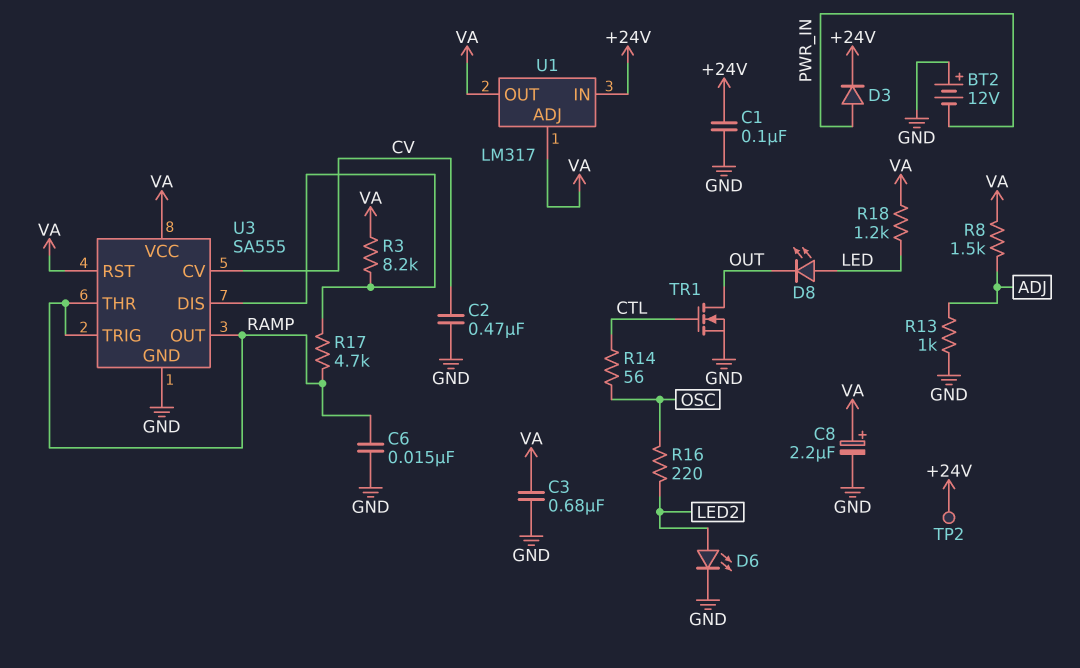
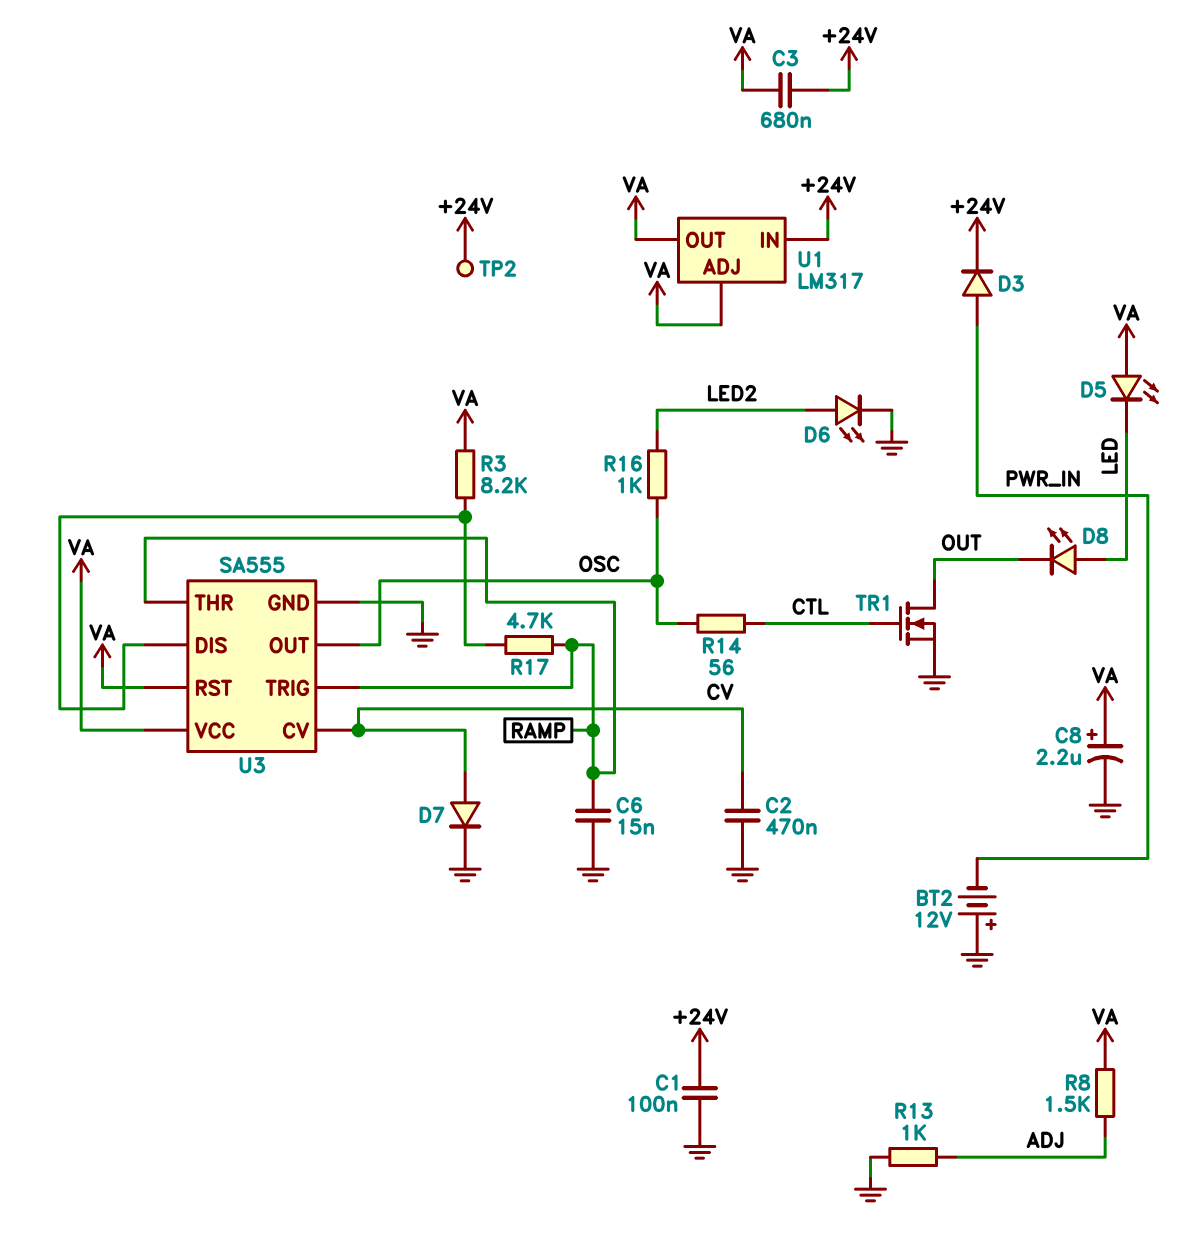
C3: 680nF (GND, VA) -> 680nF (+24V, VA)
D5: none -> LED (A VA, K LED)
D7: none -> diode (A CV, K GND)
R16: 220 (LED2, OSC) -> 1k (LED2, OSC)
R18: 1.2k (LED, VA) -> none
U3 pin OUT: RAMP -> OSC

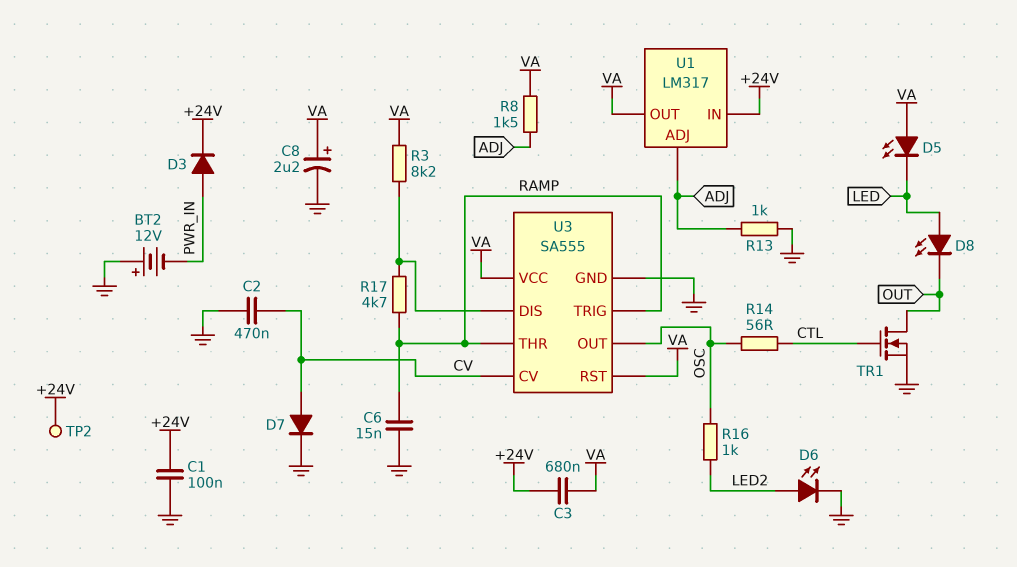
U1 pin ADJ: VA -> ADJ

